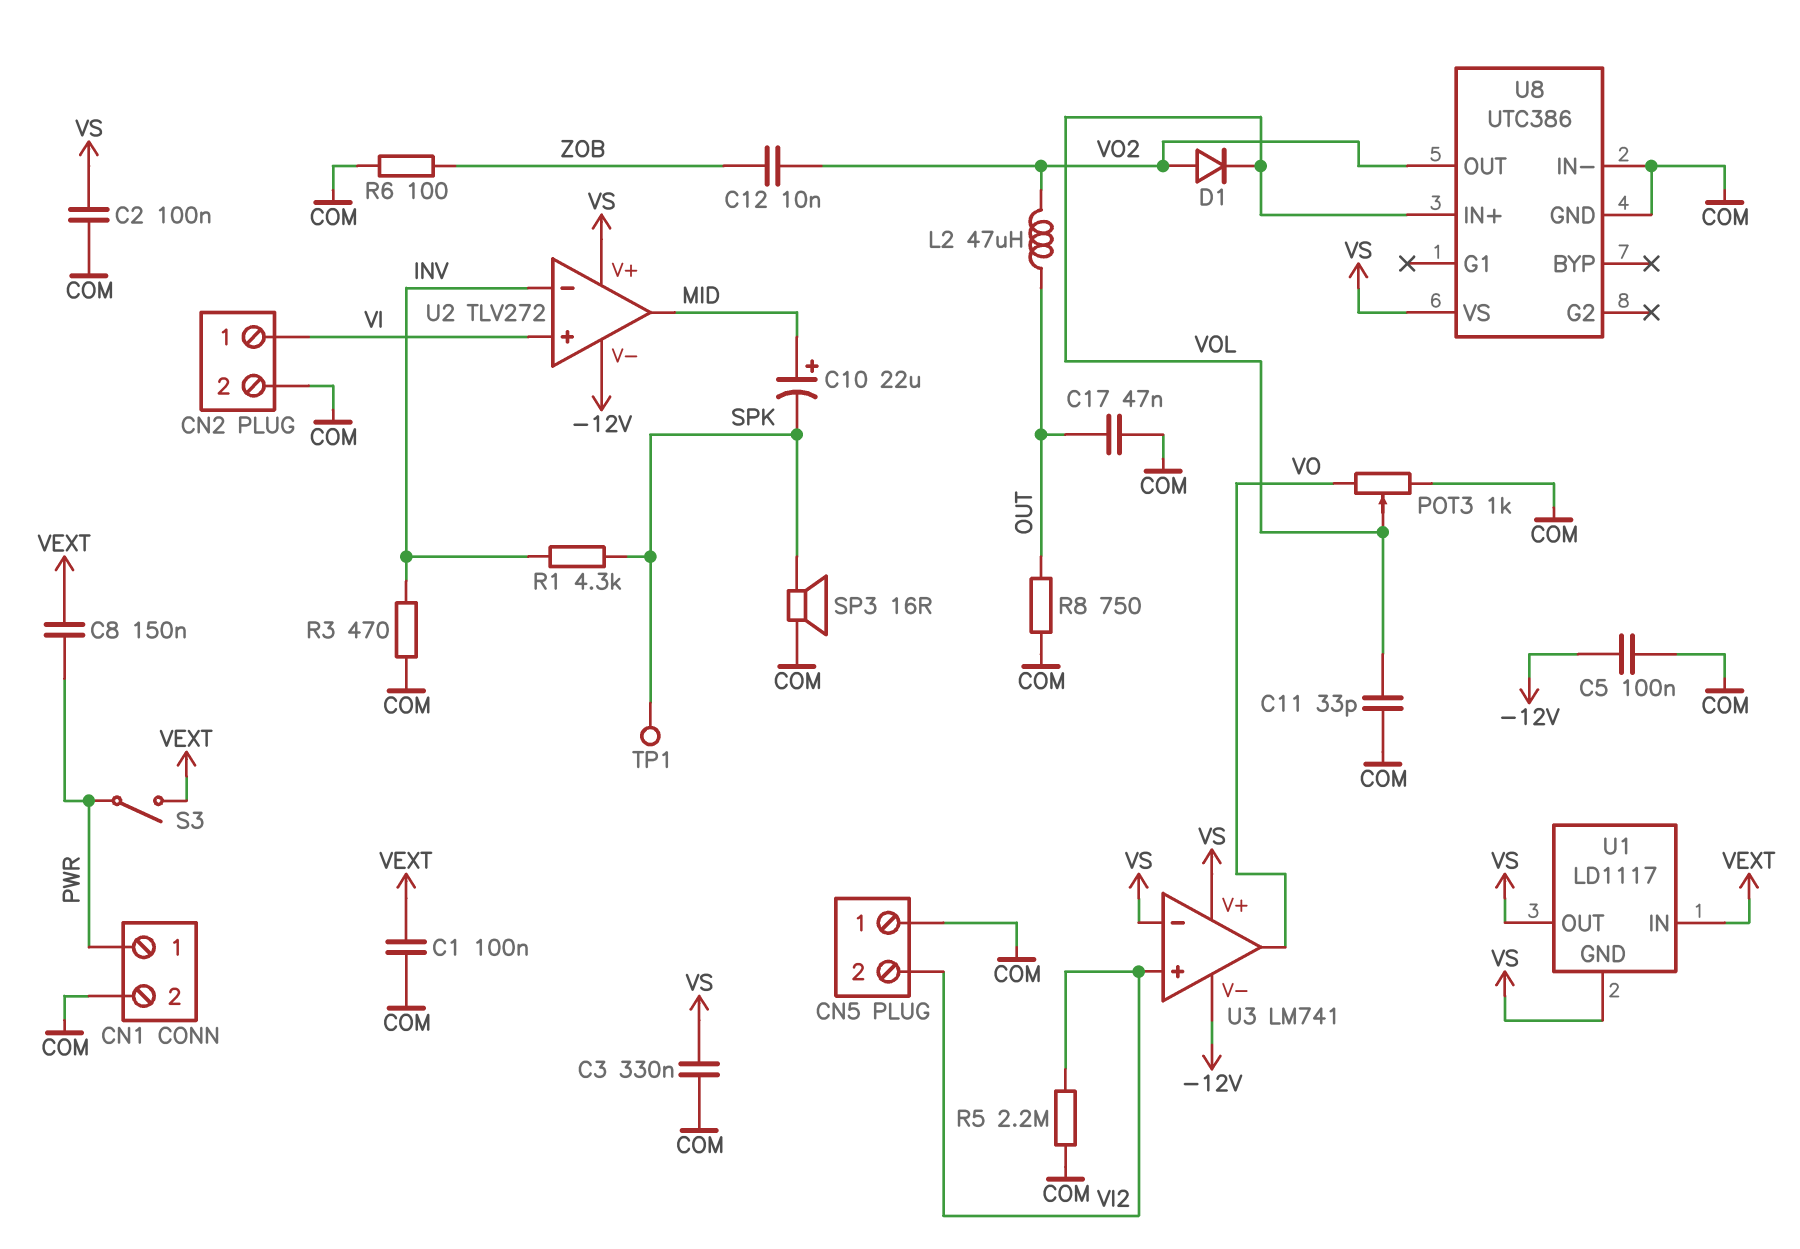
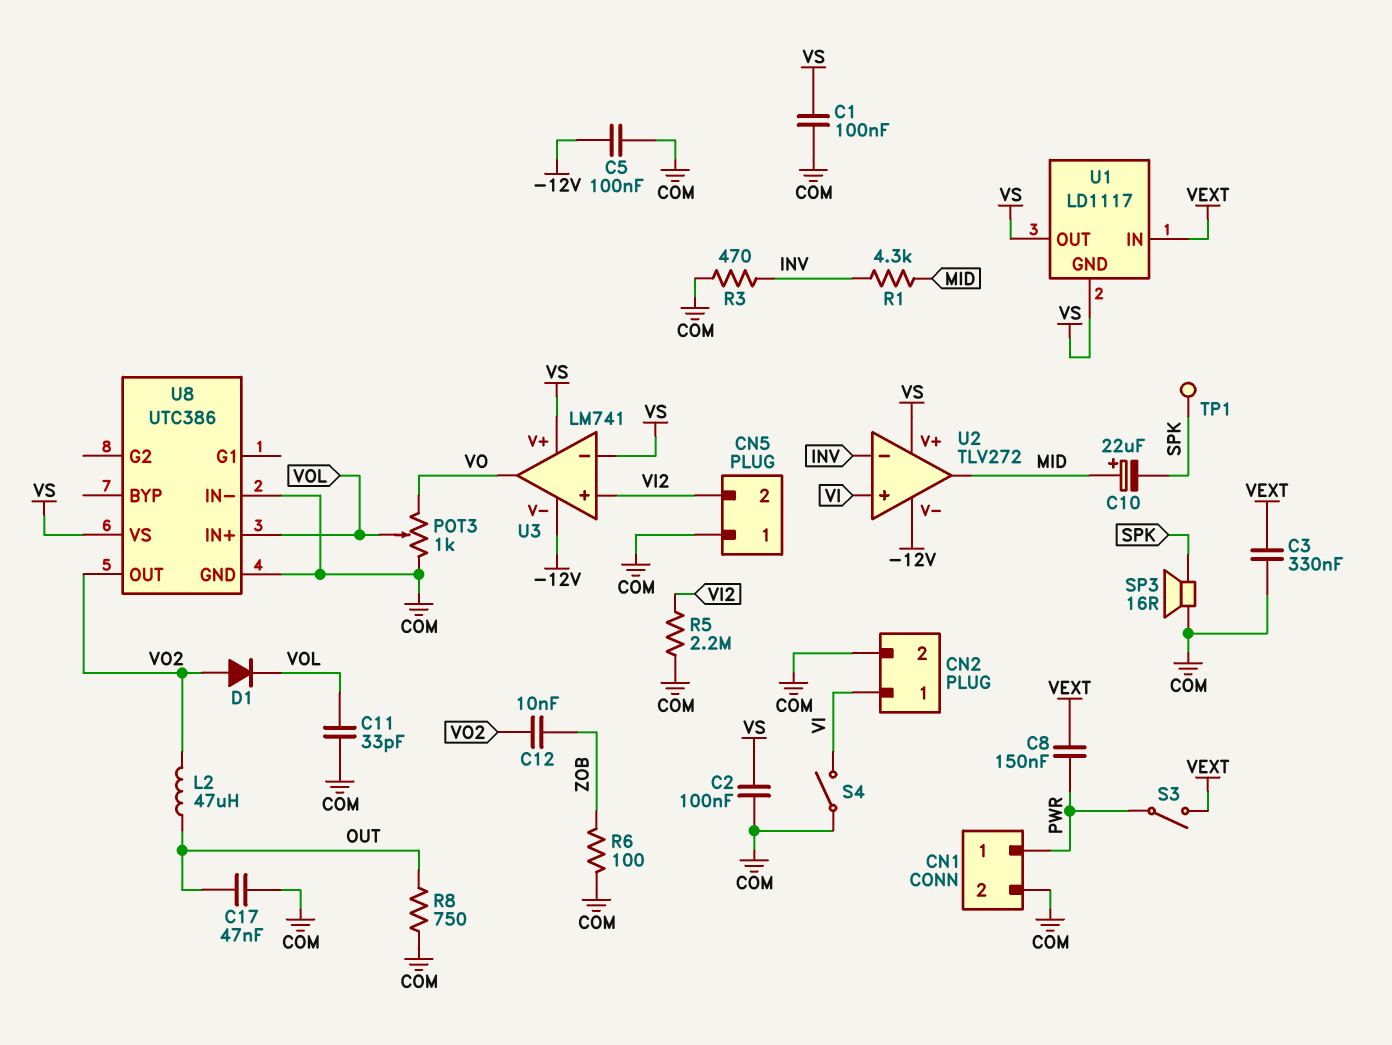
C1: 100nF (COM, VEXT) -> 100nF (COM, VS)
C3: 330nF (COM, VS) -> 330nF (COM, VEXT)
R1: 4.3k (INV, SPK) -> 4.3k (INV, MID)
S4: none -> switch (COM, VI)

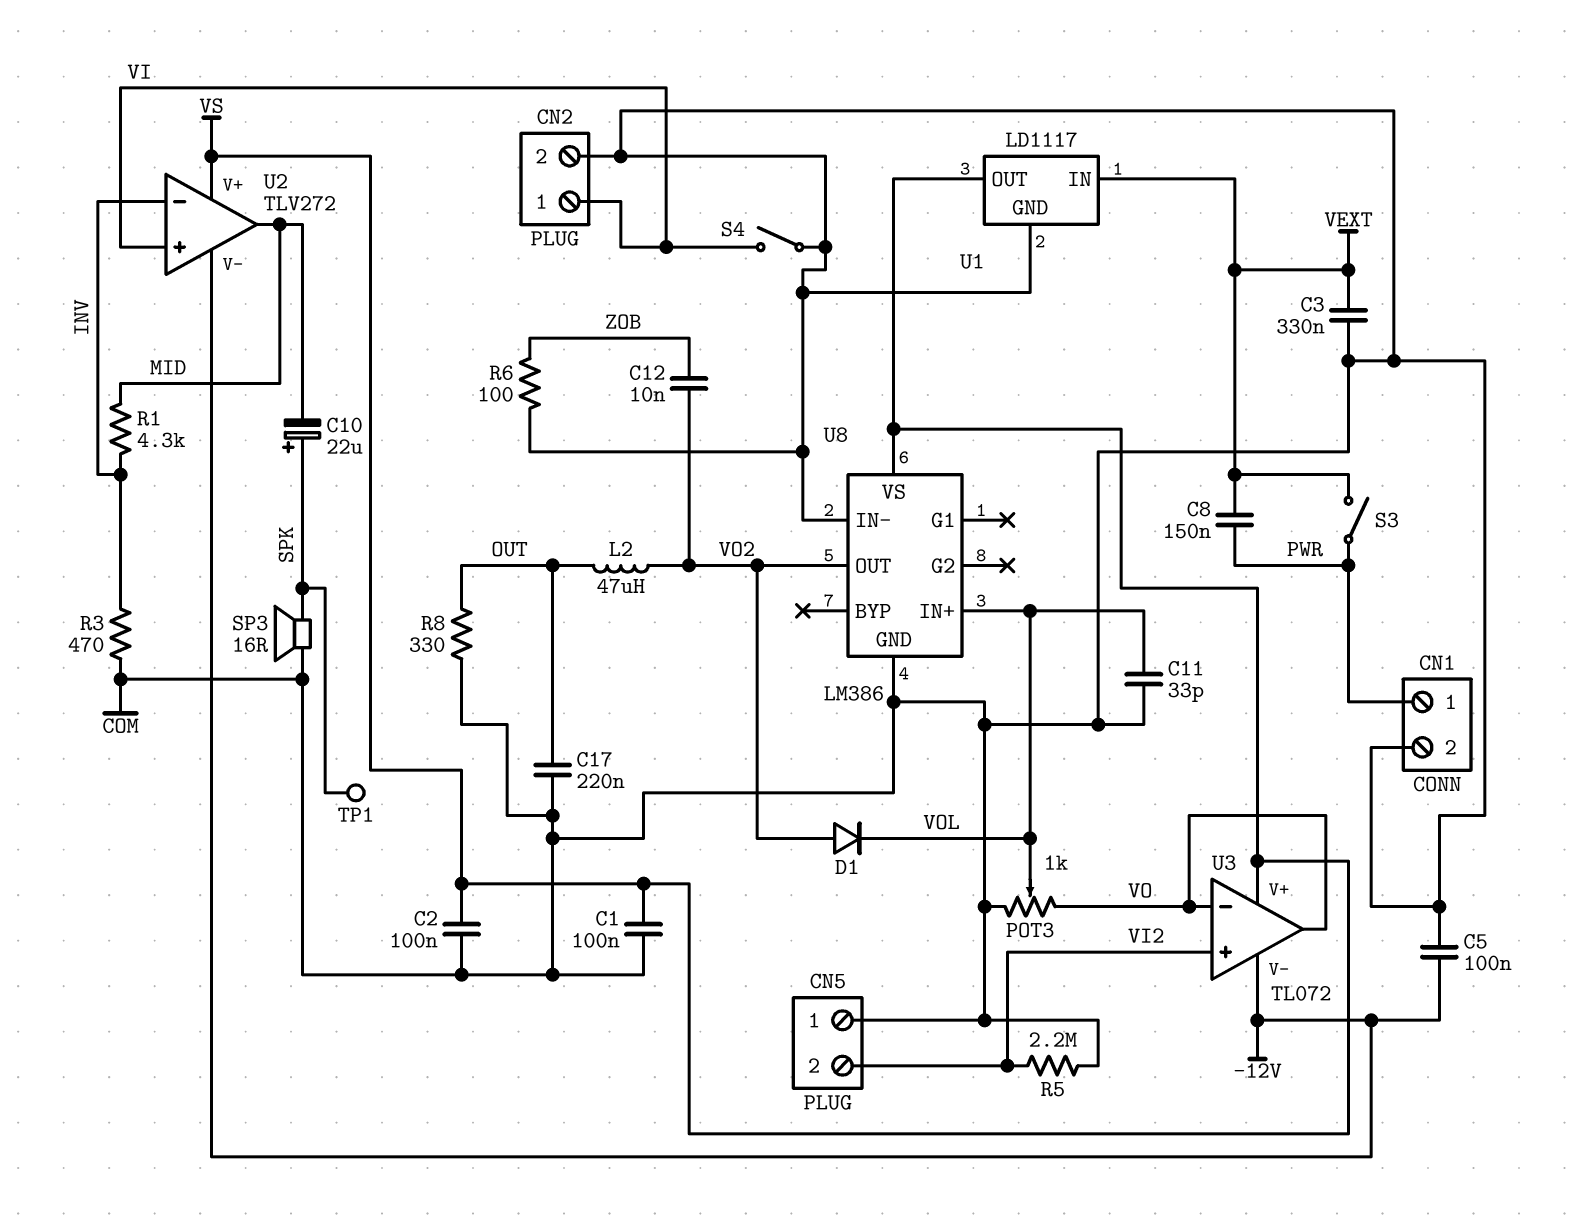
C10: 22uF (plus MID, minus SPK) -> 22uF (plus SPK, minus MID)
C17: 47nF (COM, OUT) -> 220nF (COM, OUT)
R8: 750 (COM, OUT) -> 330 (COM, OUT)
U1 pin GND: VS -> COM
U3: LM741 -> TL072
U3 pin in-: VS -> VO
U8: UTC386 -> LM386

